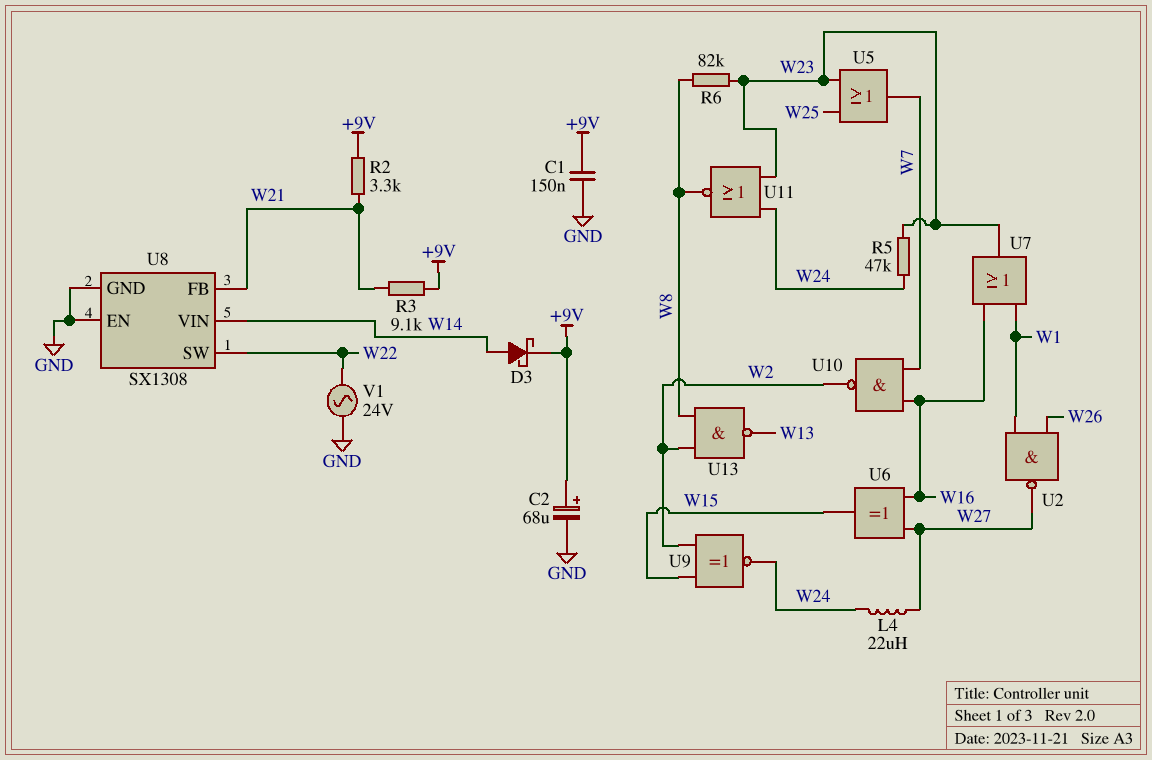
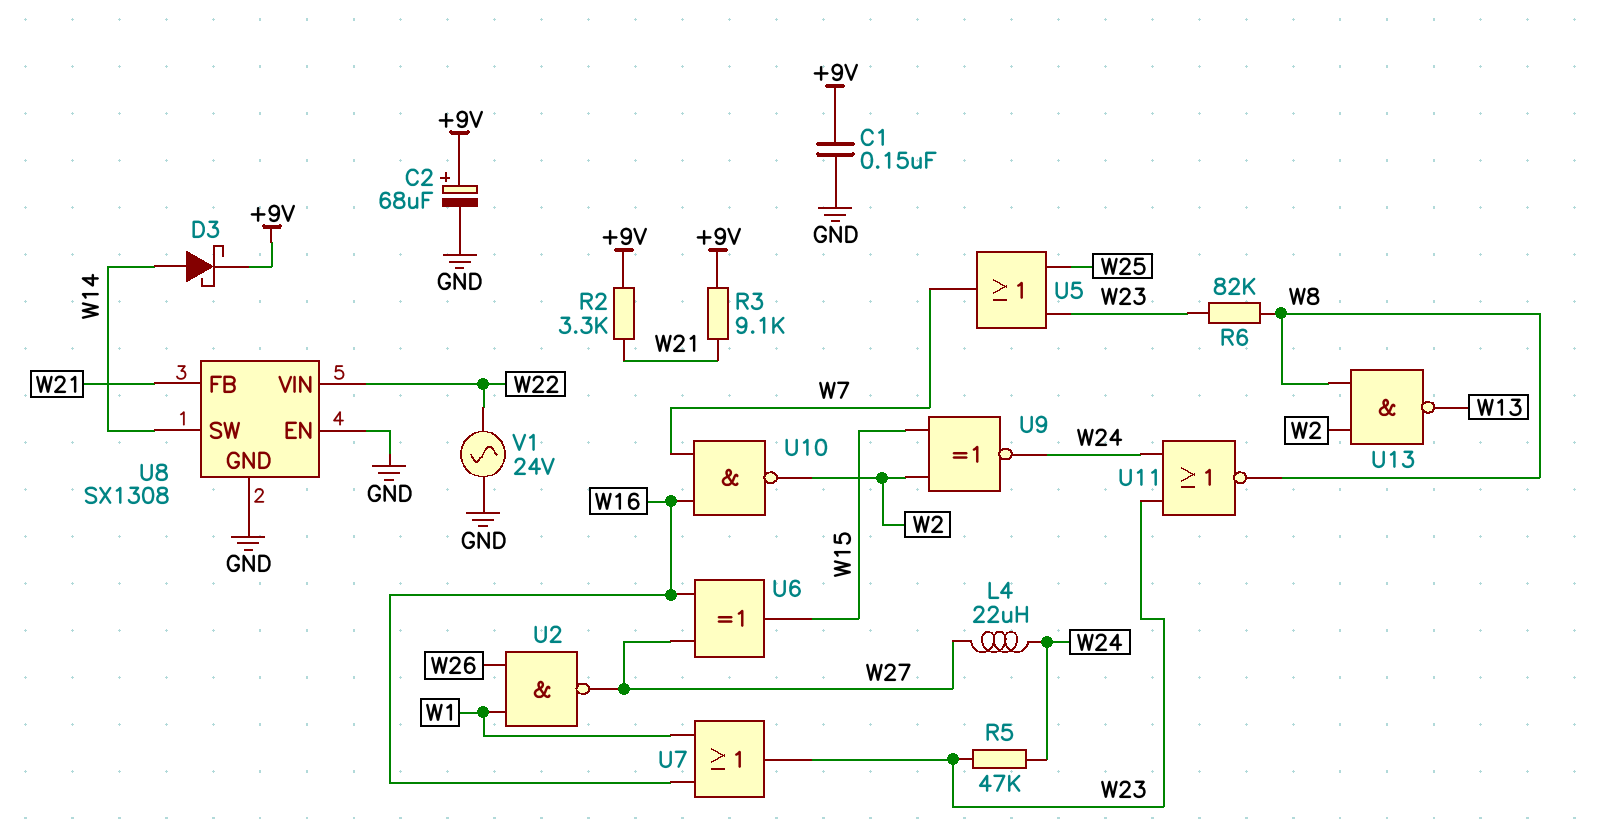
U8 pin SW: W22 -> W14
U8 pin VIN: W14 -> W22

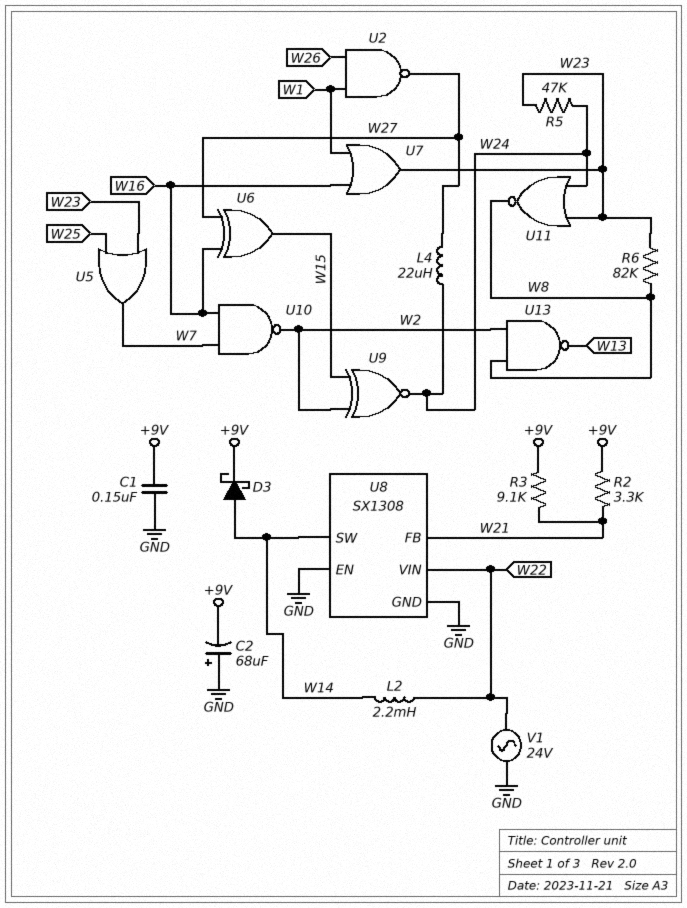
C2: 68uF (plus +9V, minus GND) -> 68uF (plus GND, minus +9V)
L2: none -> 2.2mH (W14, W22)

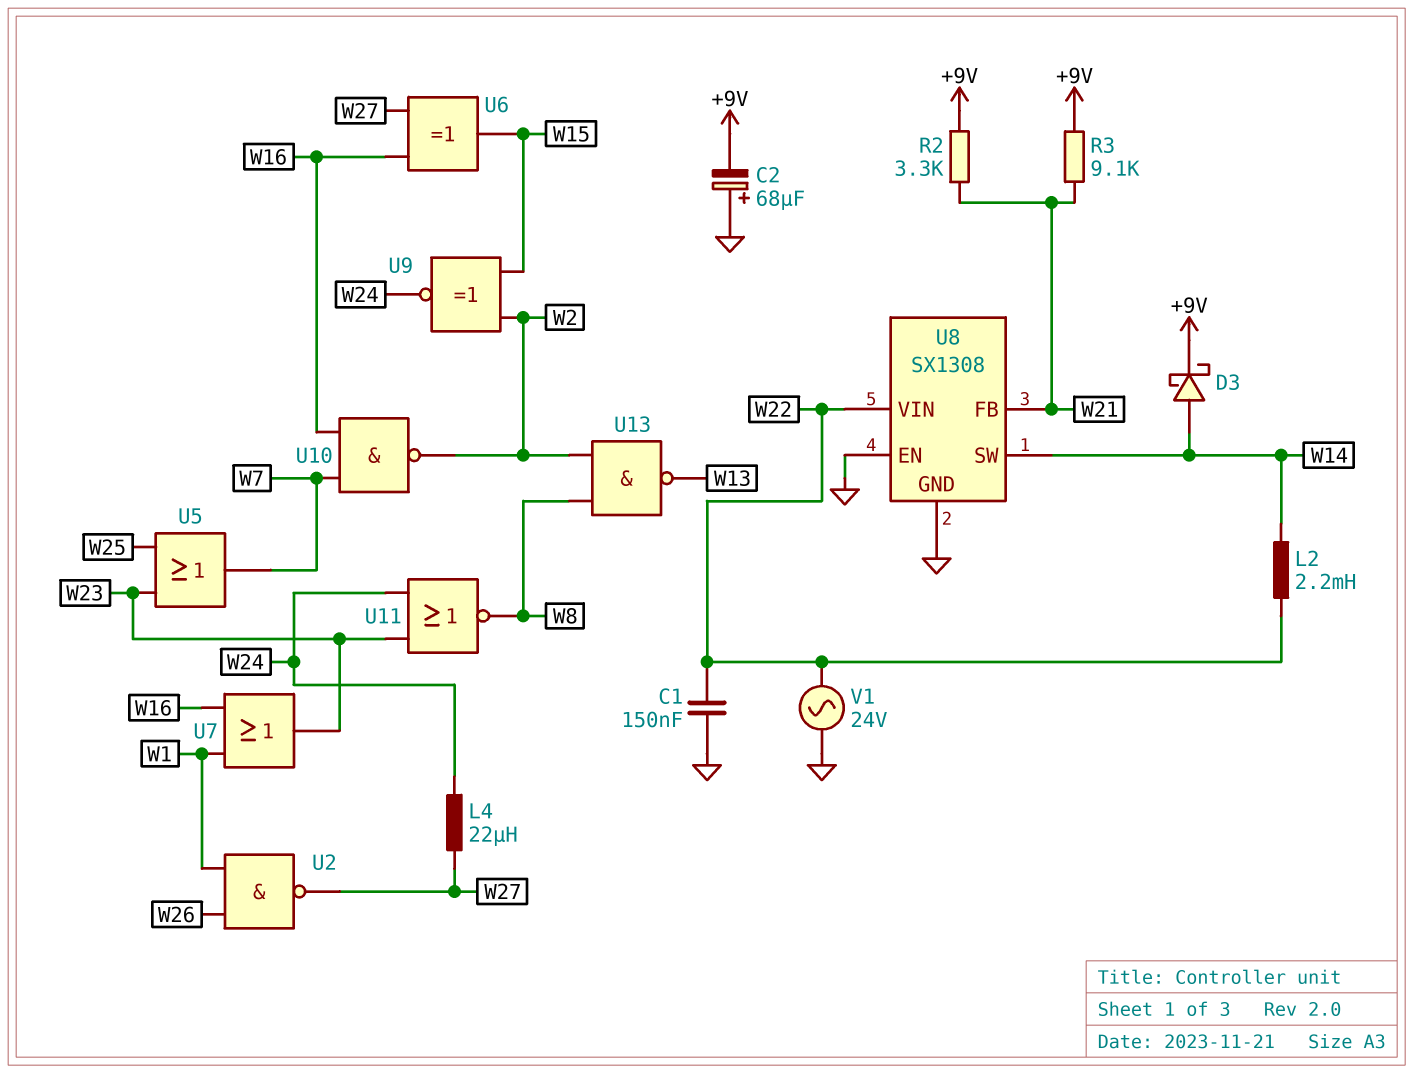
C1: 150nF (+9V, GND) -> 150nF (GND, W22)
R5: 47k (W23, W24) -> none
R6: 82k (W8, W23) -> none

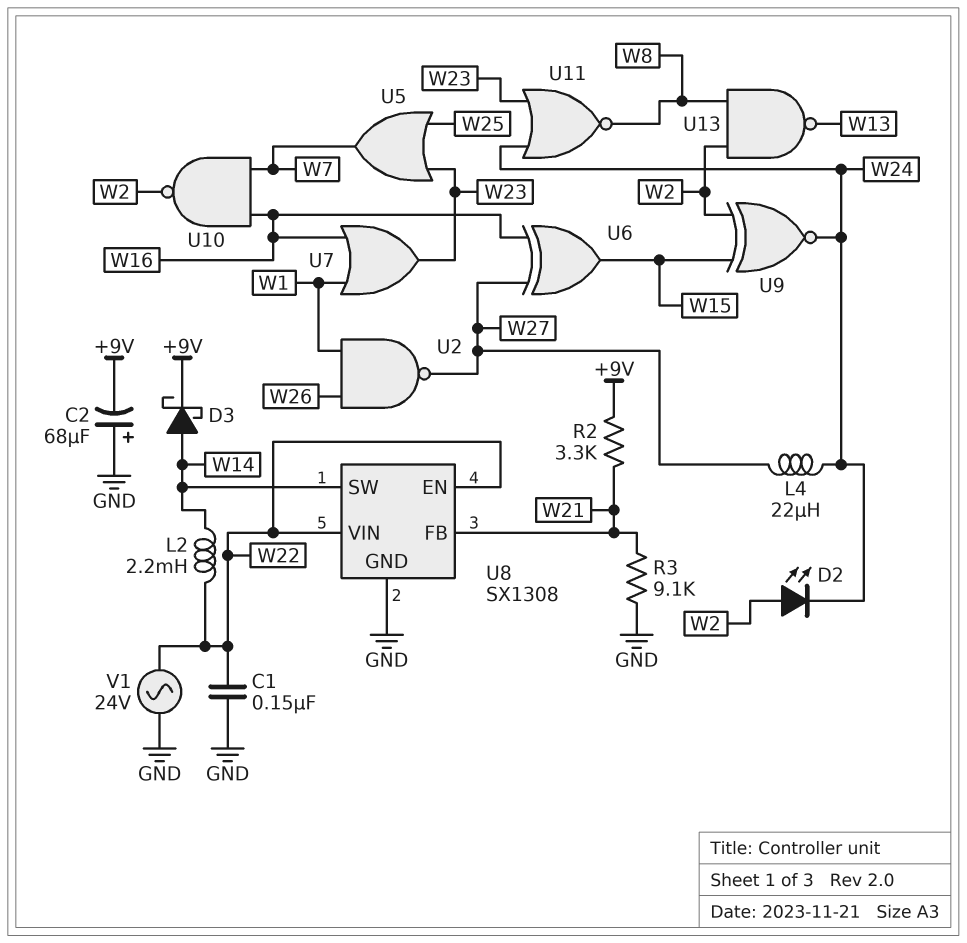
D2: none -> LED (A W2, K W24)
R3: 9.1k (+9V, W21) -> 9.1k (GND, W21)
U8 pin EN: GND -> W22

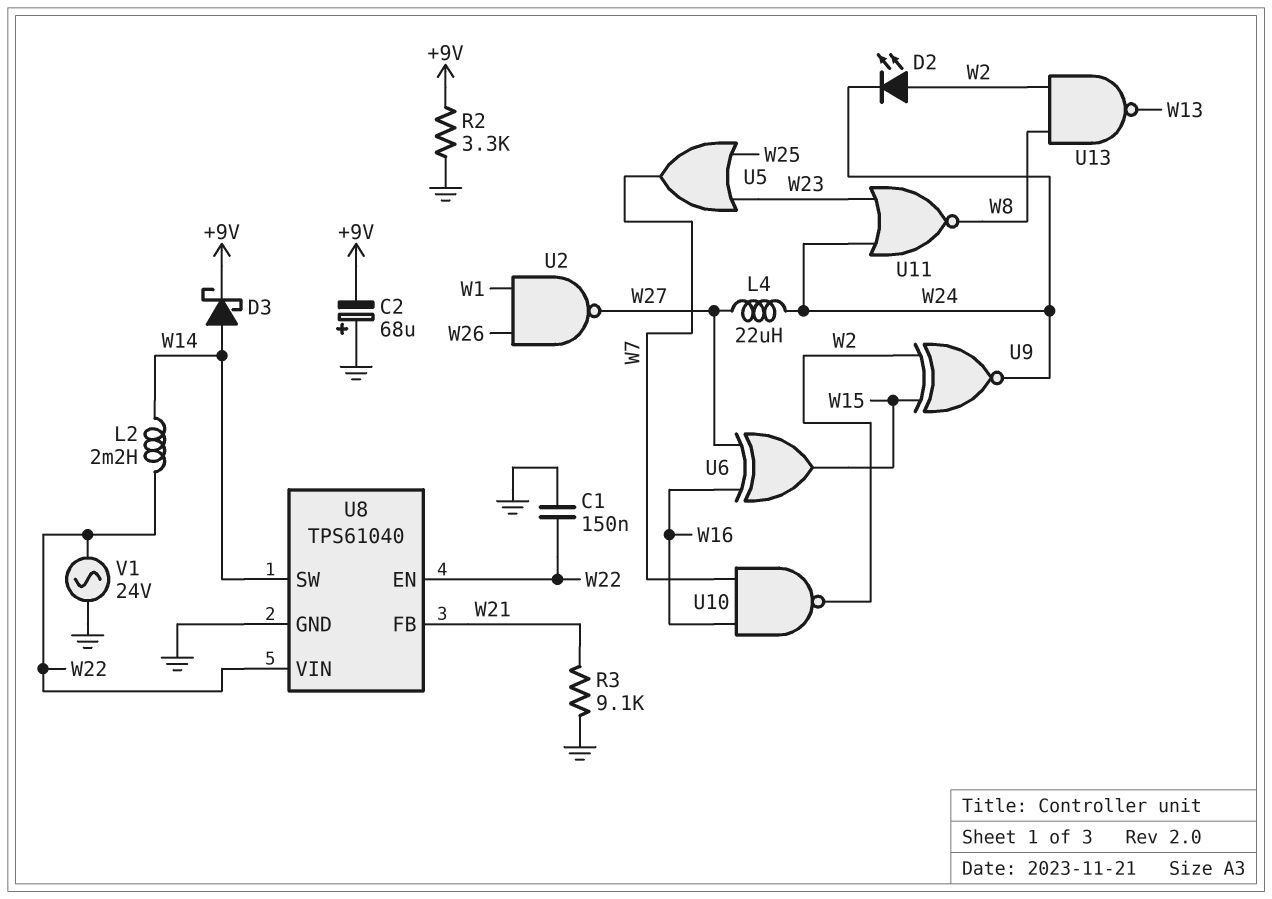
R2: 3.3k (+9V, W21) -> 3.3k (+9V, GND)
U7: OR (in W1, in W16, out W23) -> none
U8: SX1308 -> TPS61040

